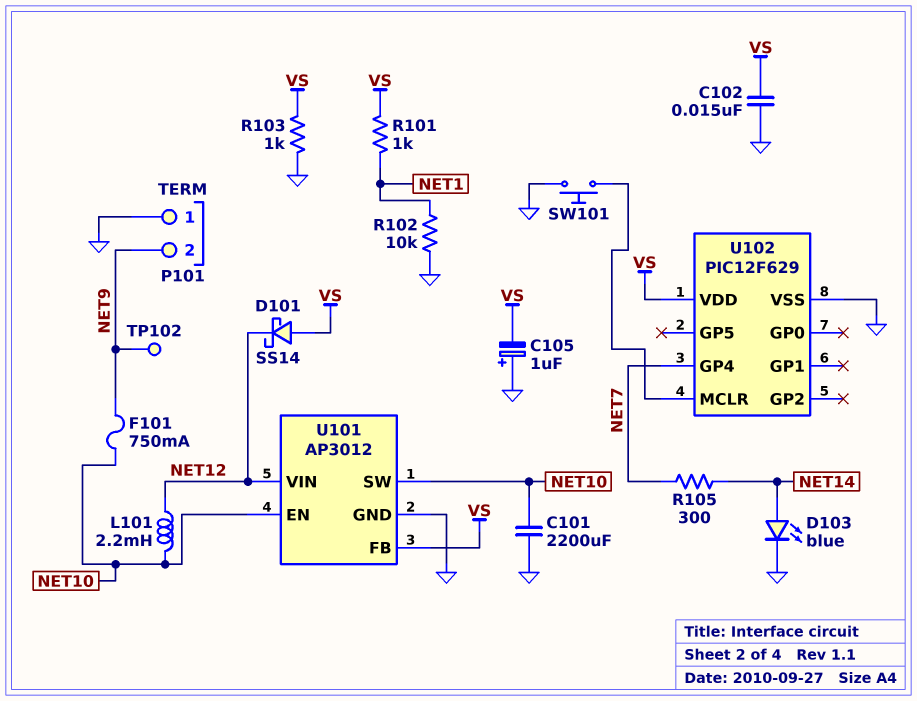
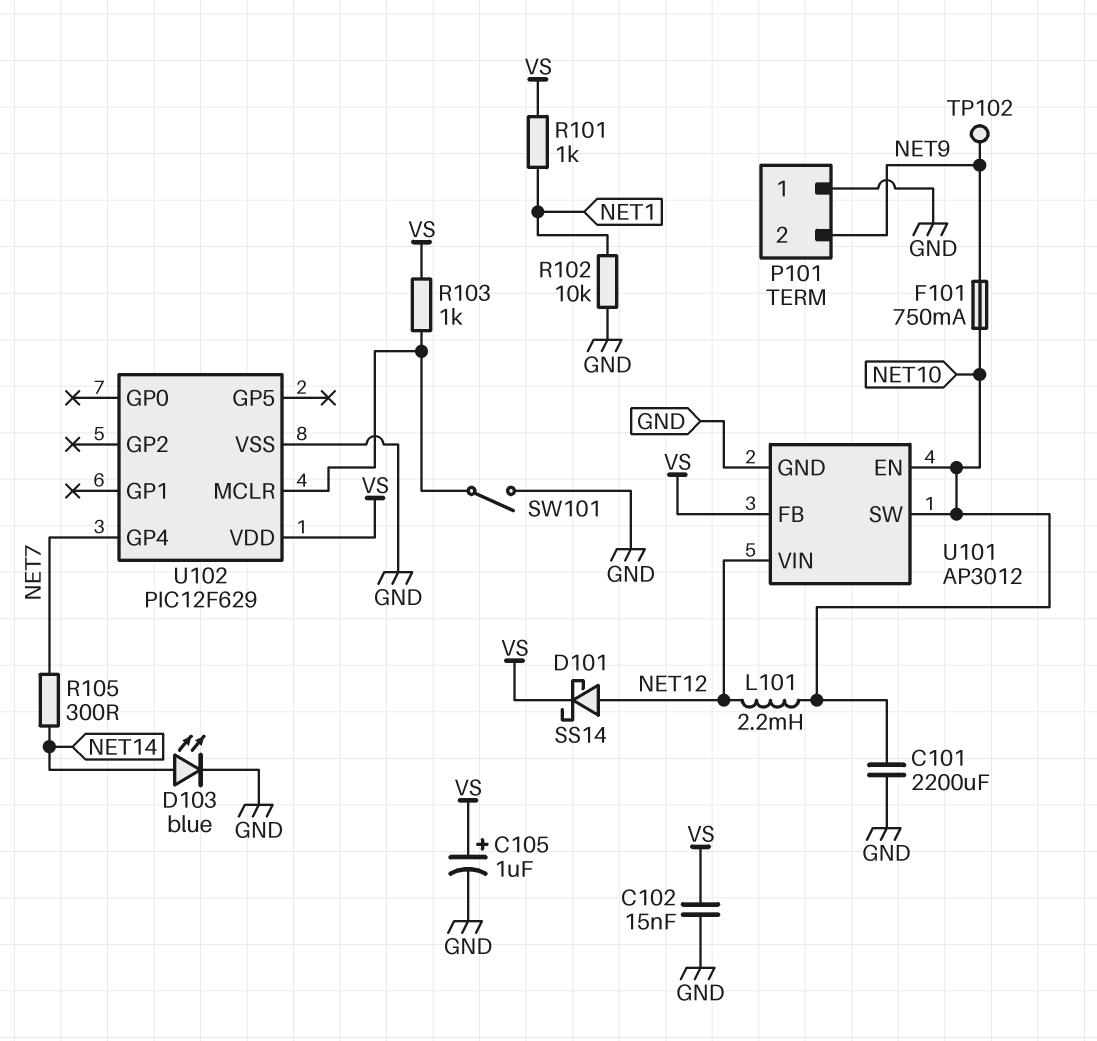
C105: 1uF (plus GND, minus VS) -> 1uF (plus VS, minus GND)
D101: schottky SS14 (A VS, K NET12) -> schottky SS14 (A NET12, K VS)
R103: 1k (GND, VS) -> 1k (U102/MCLR, VS)
SW101: button (GND, U102/MCLR) -> switch (GND, U102/MCLR)

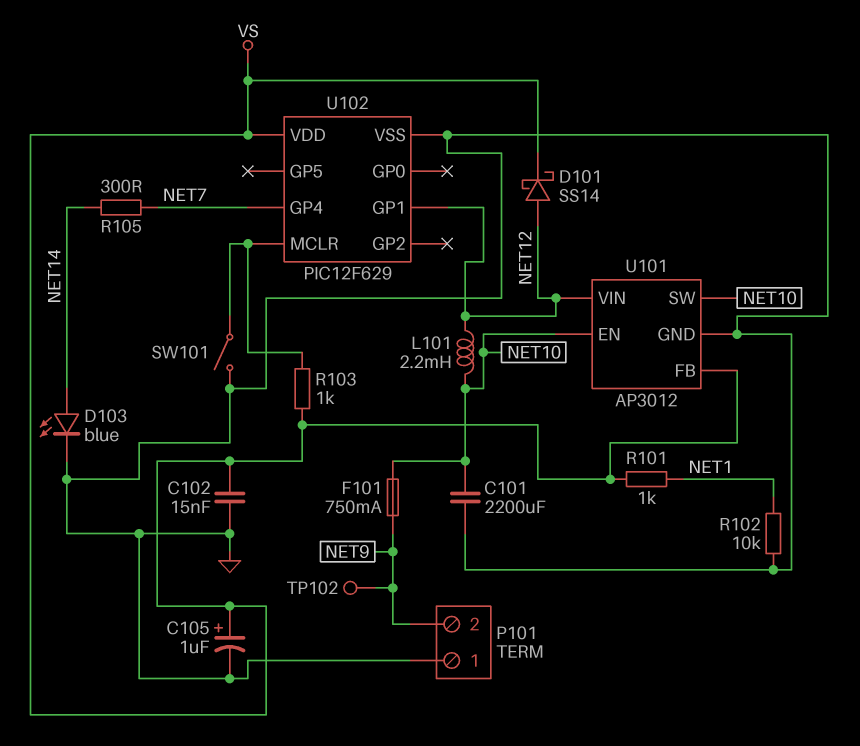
U102 pin GP1: none -> NET12

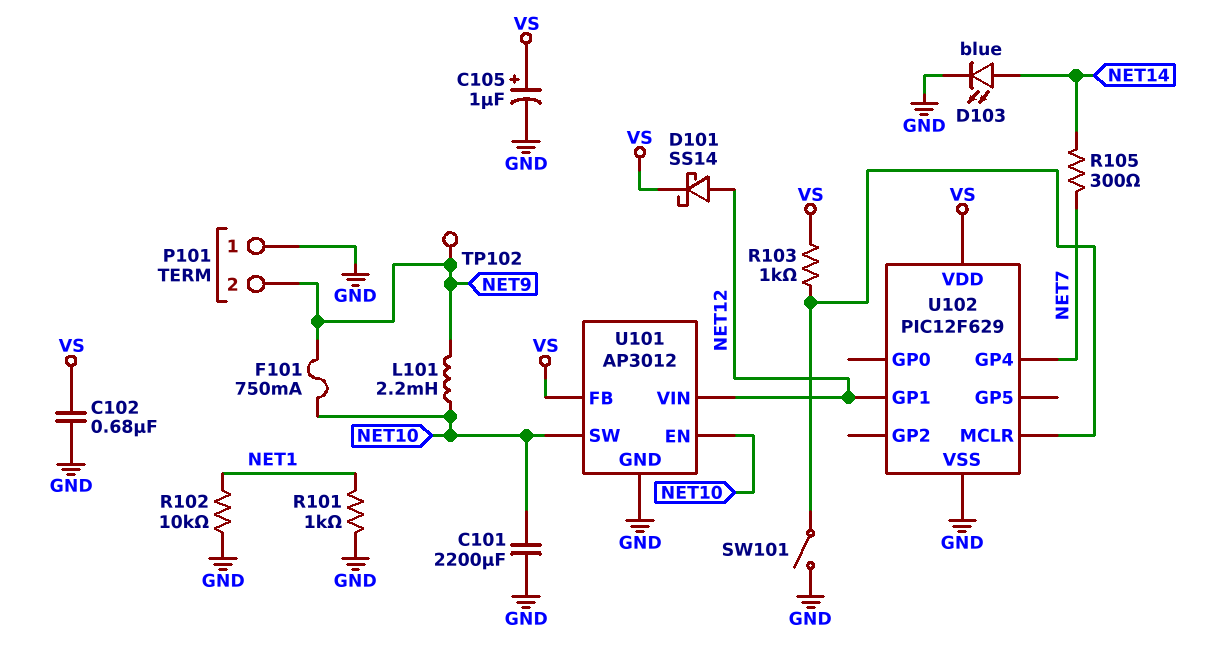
C102: 15nF (GND, VS) -> 680nF (GND, VS)
L101: 2.2mH (NET10, NET12) -> 2.2mH (NET9, NET10)
R101: 1k (NET1, VS) -> 1k (GND, NET1)

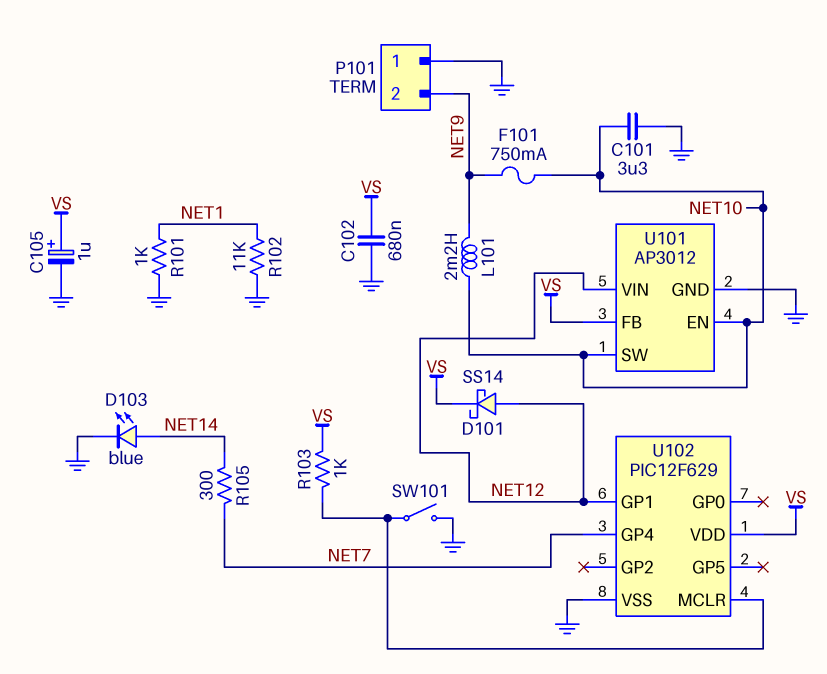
C101: 2200uF (GND, NET10) -> 3.3uF (GND, NET10)
R102: 10k (GND, NET1) -> 11k (GND, NET1)
TP102: test point (NET9) -> none

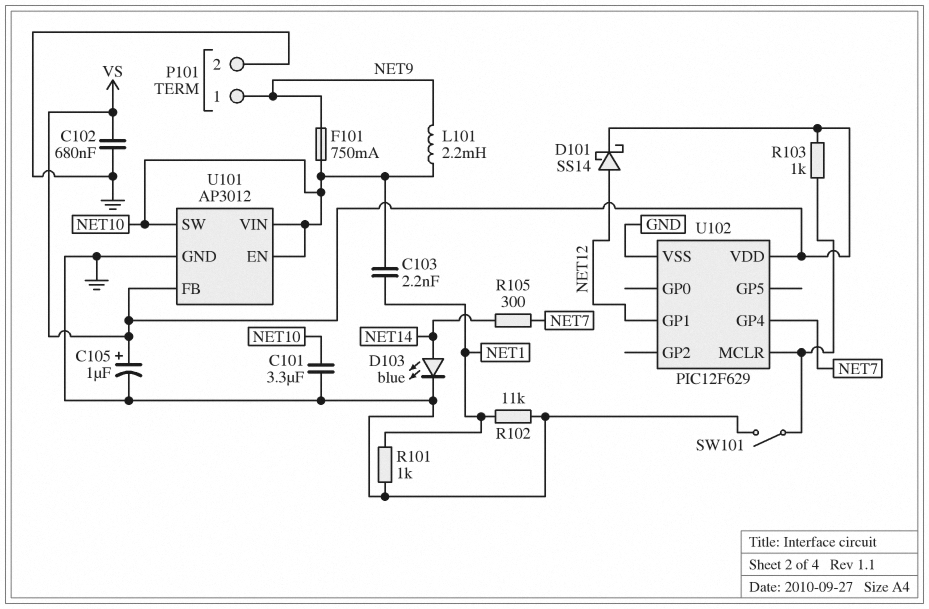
C103: none -> 2.2nF (NET1, NET10)
P101 pin 1: GND -> NET9
P101 pin 2: NET9 -> GND
U101 pin VIN: NET12 -> NET10

